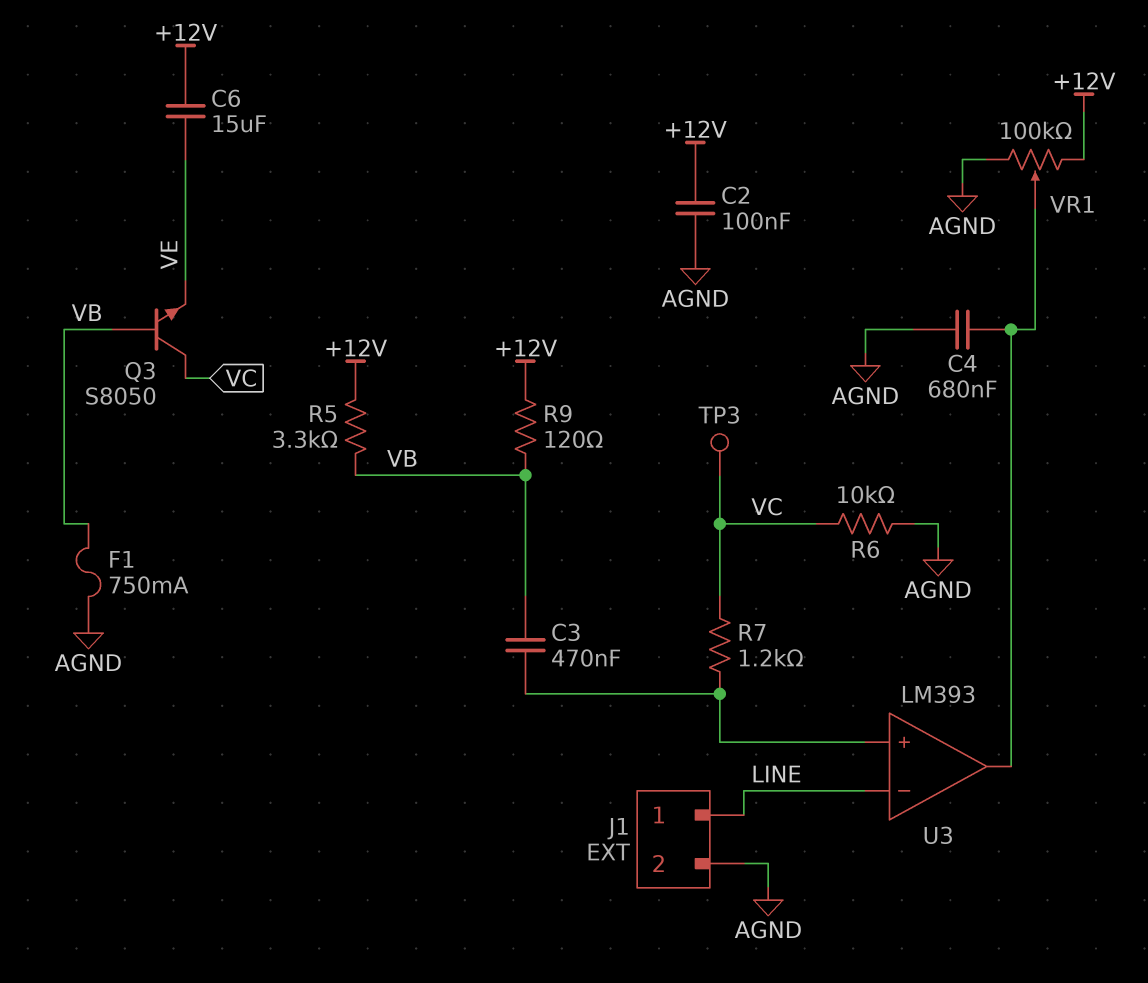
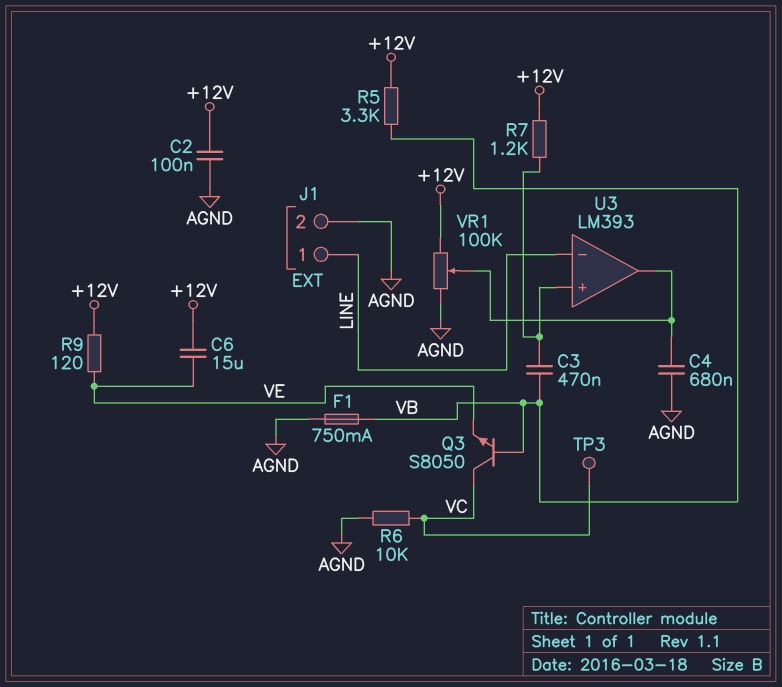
R7: 1.2k (U3/in+, VC) -> 1.2k (+12V, U3/in+)
R9: 120 (+12V, VB) -> 120 (+12V, VE)

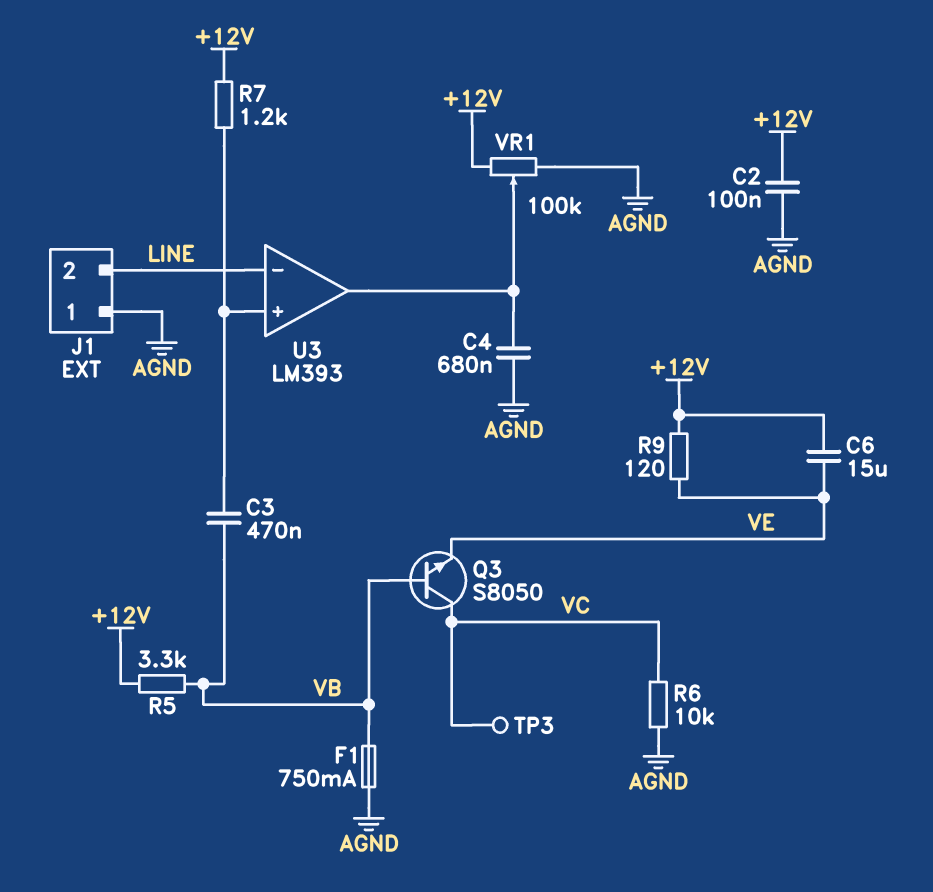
J1 pin 1: LINE -> AGND
J1 pin 2: AGND -> LINE

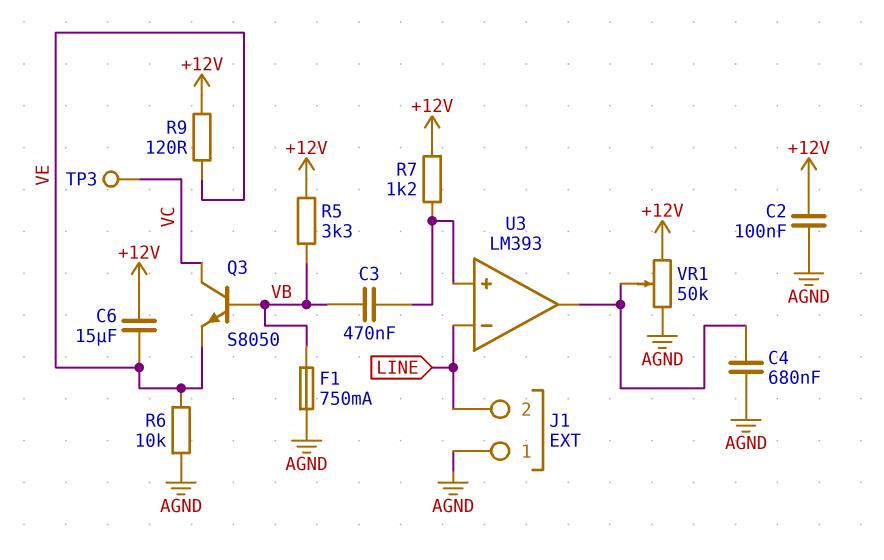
R6: 10k (AGND, VC) -> 10k (AGND, VE)
VR1: 100k (+12V, AGND, wiper U3/out) -> 50k (+12V, AGND, wiper U3/out)

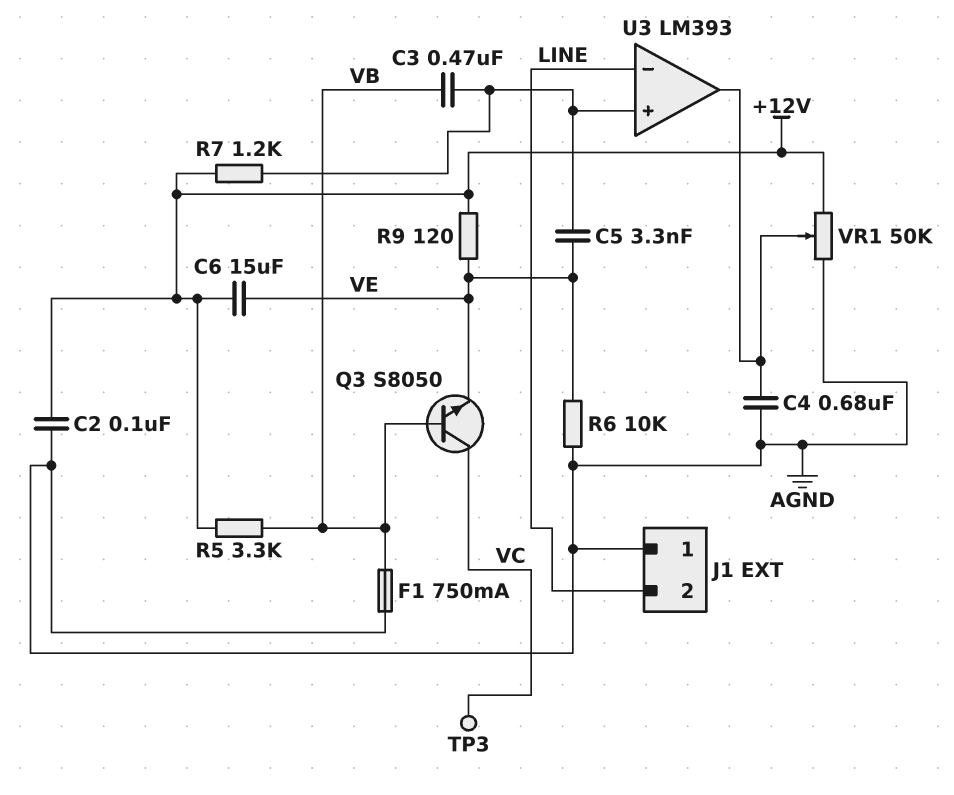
C5: none -> 3.3nF (U3/in+, VE)

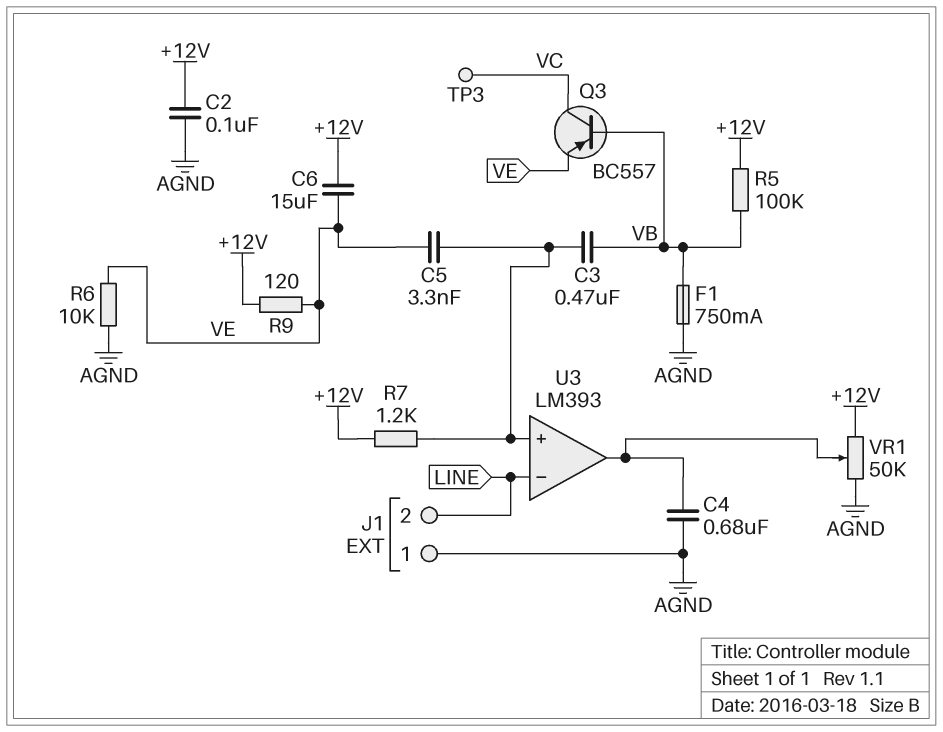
Q3: NPN S8050 (B VB, C VC, E VE) -> PNP BC557 (B VB, C VC, E VE)
R5: 3.3k (+12V, VB) -> 100k (+12V, VB)

